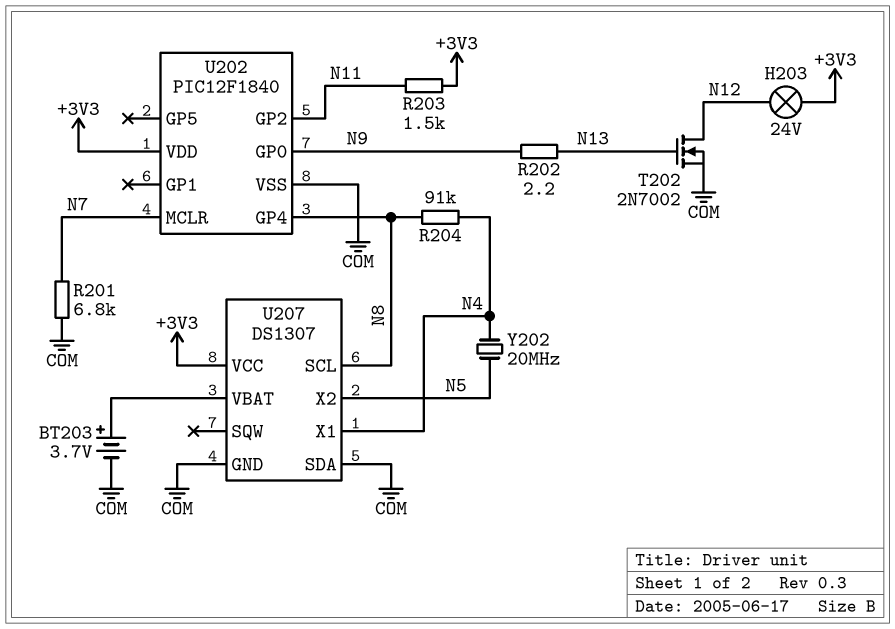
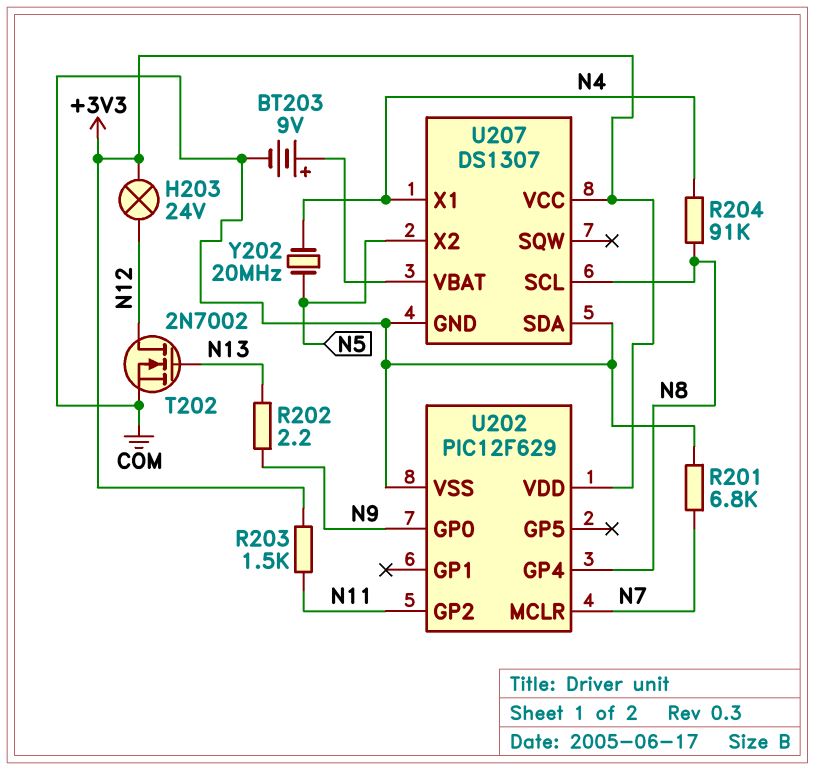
BT203: 3.7V (plus U207/VBAT, minus COM) -> 9V (plus U207/VBAT, minus COM)
U202: PIC12F1840 -> PIC12F629

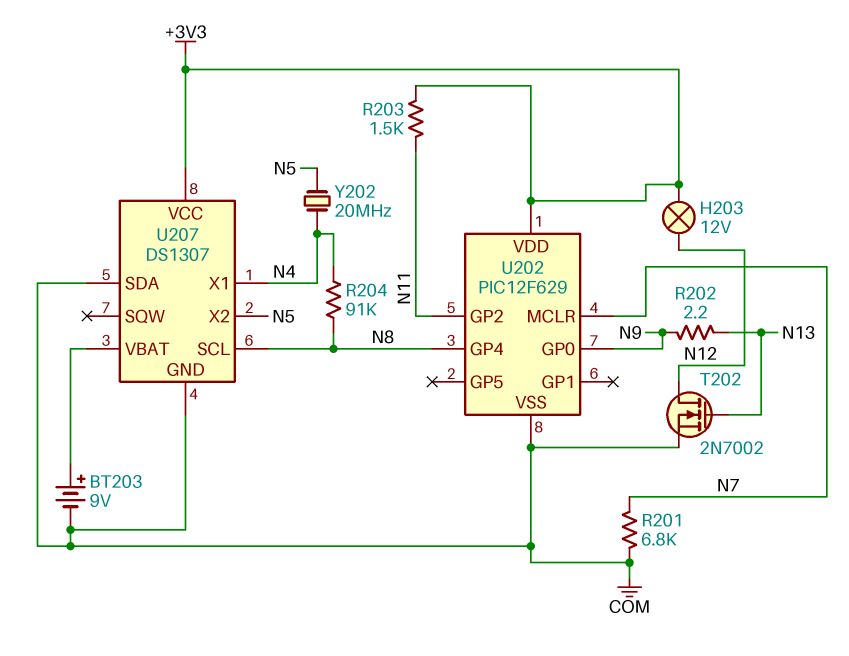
H203: lamp 24V (+3V3, N12) -> lamp 12V (+3V3, N12)

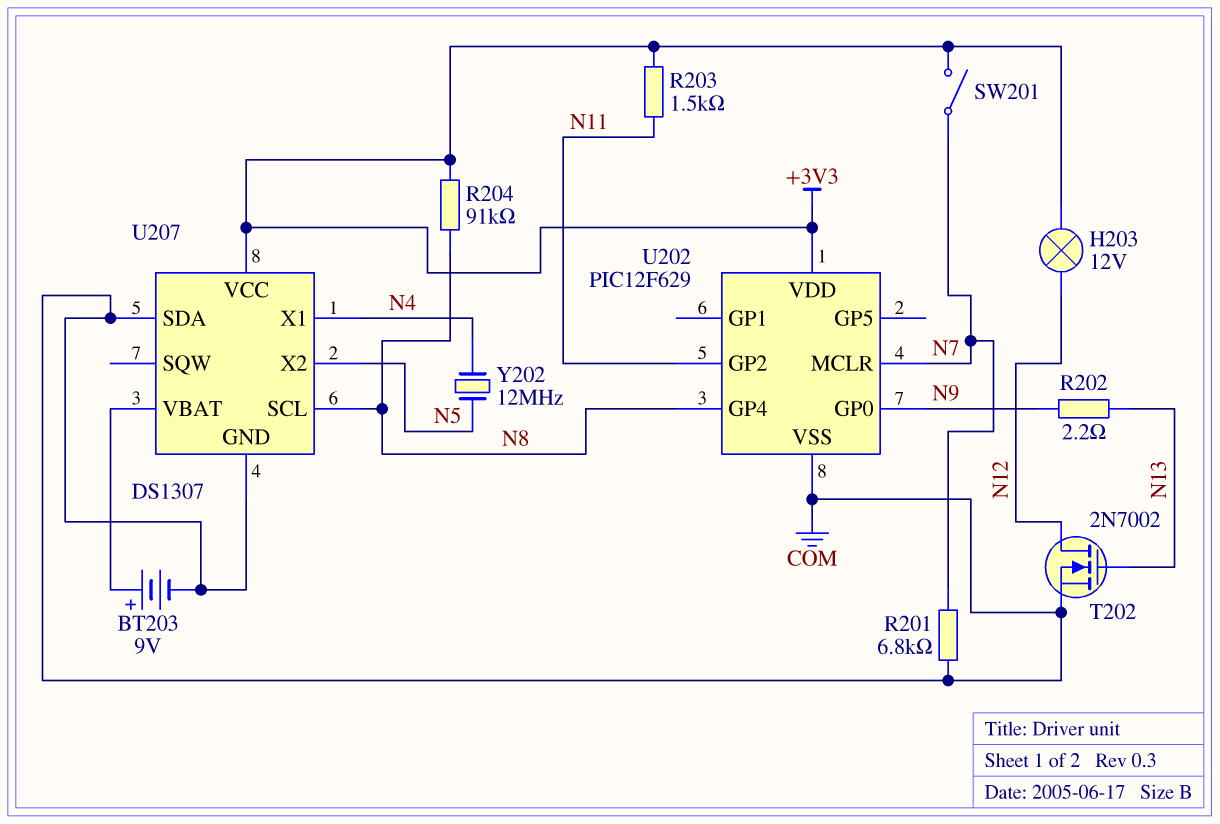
R204: 91k (N4, N8) -> 91k (+3V3, N8)
SW201: none -> switch (+3V3, N7)
Y202: 20MHz (N4, N5) -> 12MHz (N4, N5)

